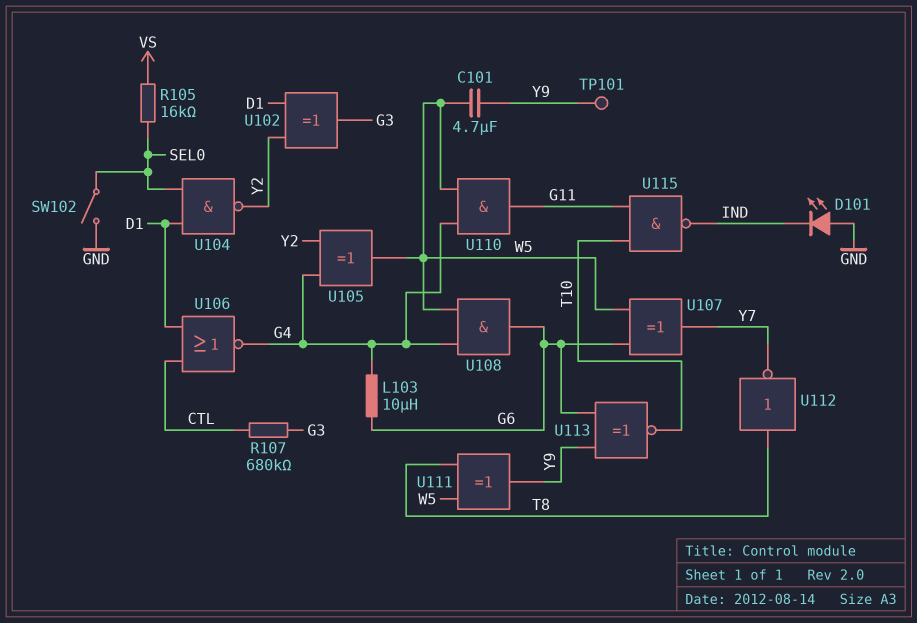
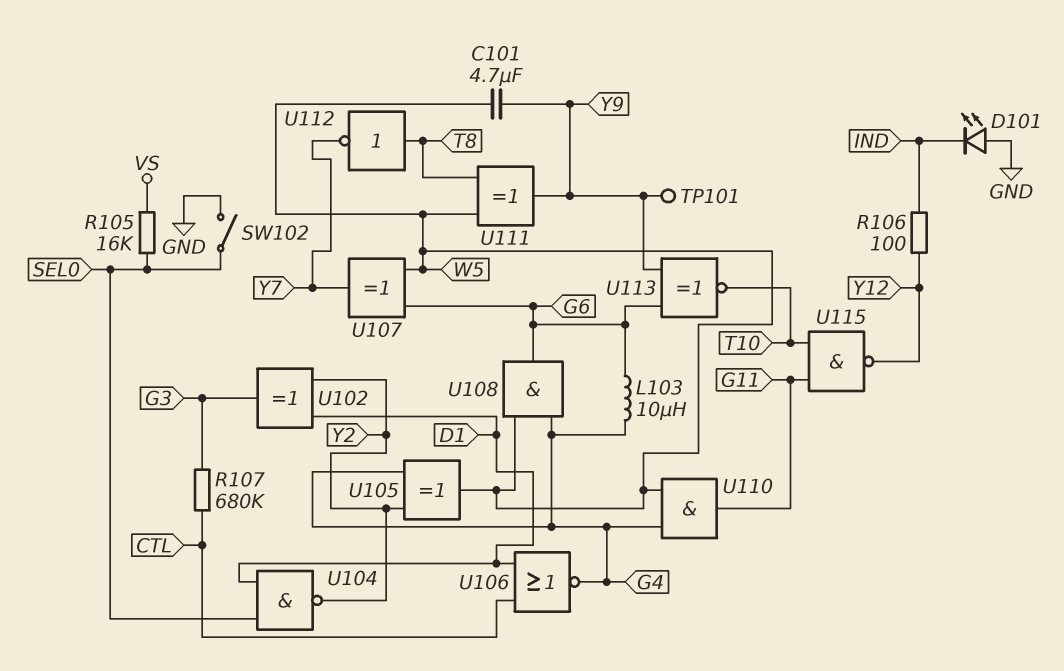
R106: none -> 100 (IND, Y12)
U115: NAND (in G11, in T10, out IND) -> NAND (in G11, in T10, out Y12)

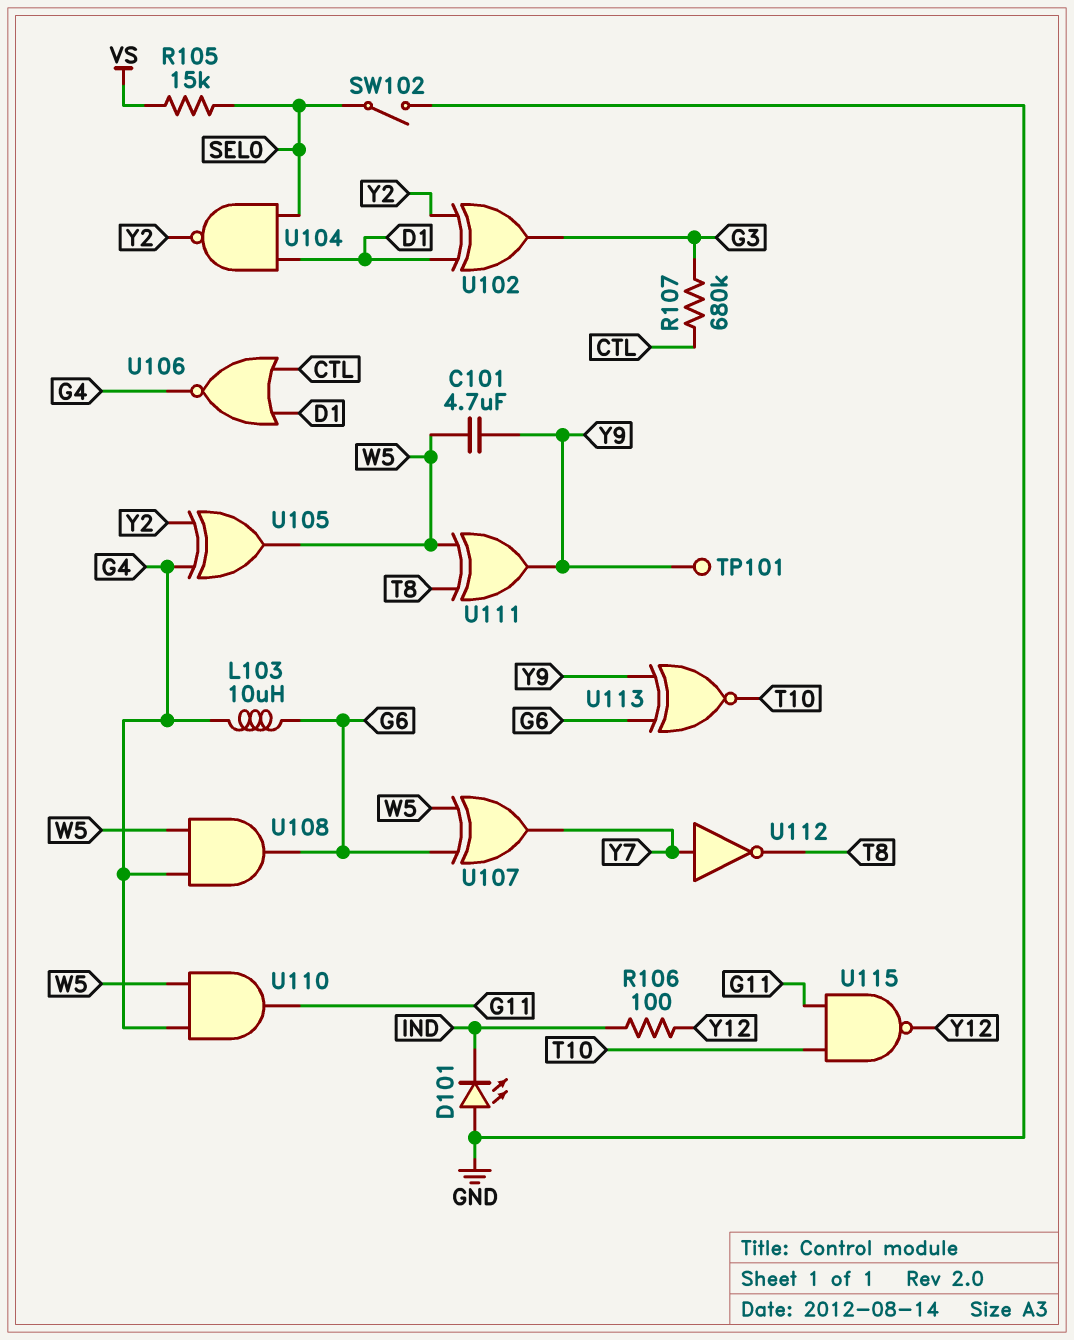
R105: 16k (SEL0, VS) -> 15k (SEL0, VS)
U112: NOT (in T8, out Y7) -> NOT (in Y7, out T8)

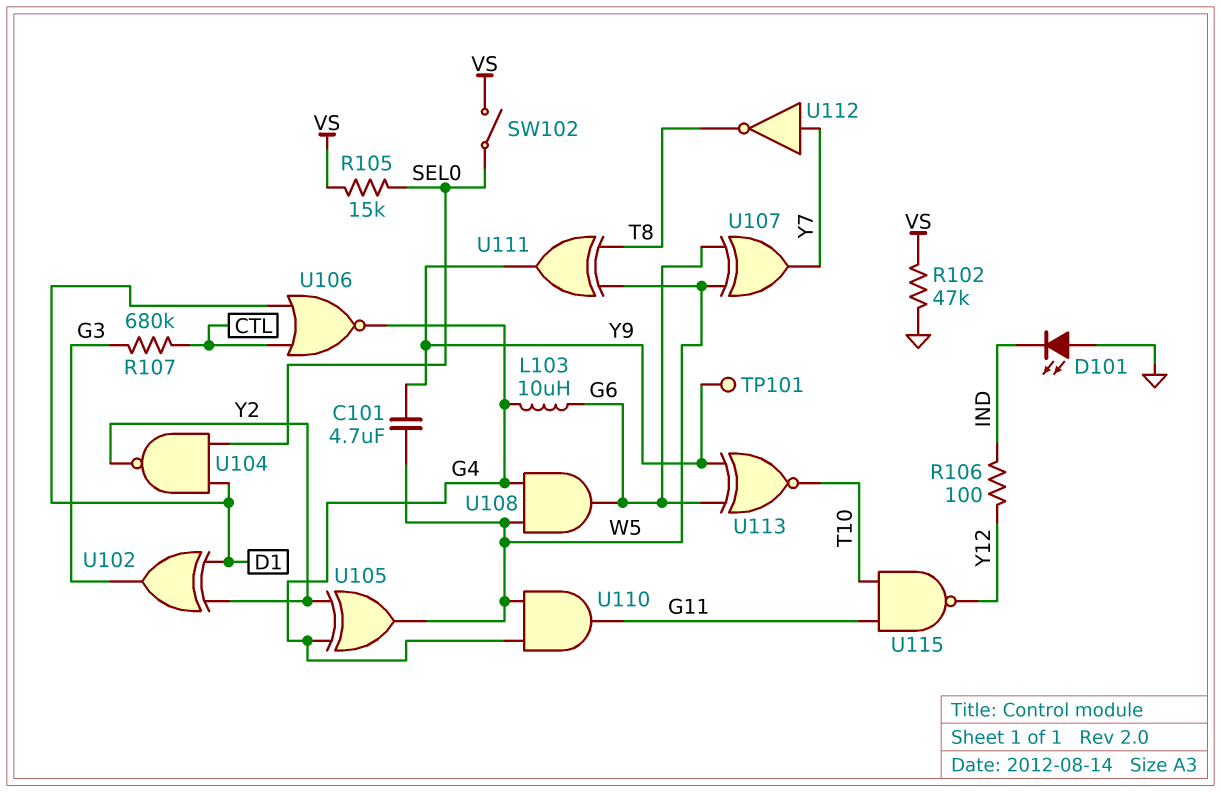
R102: none -> 47k (GND, VS)
SW102: switch (GND, SEL0) -> switch (SEL0, VS)

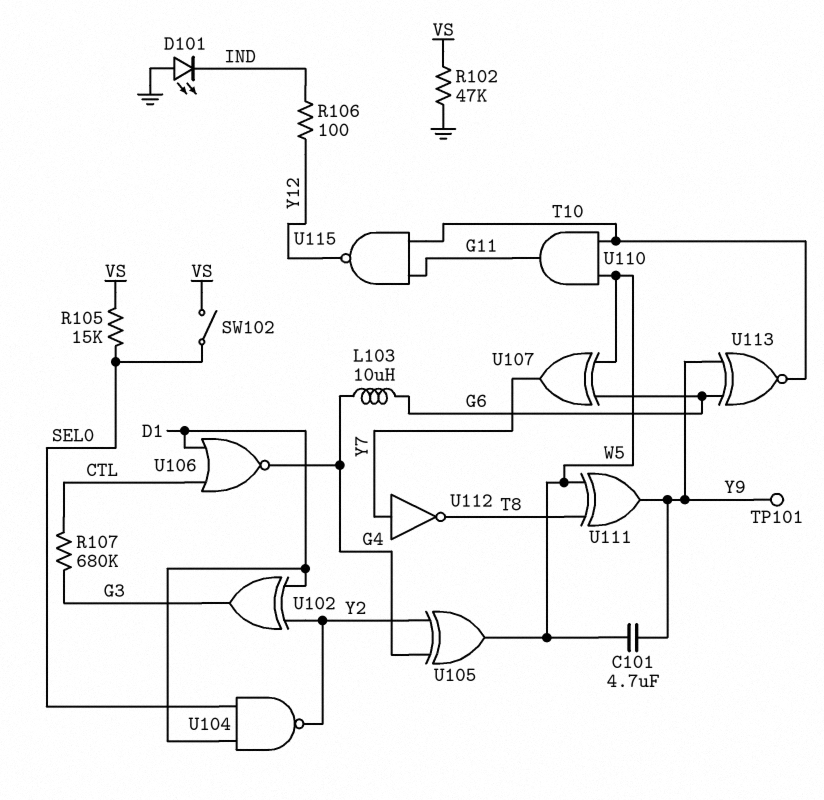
U108: AND (in G4, in W5, out G6) -> none
U110: AND (in G4, in W5, out G11) -> AND (in T10, in W5, out G11)

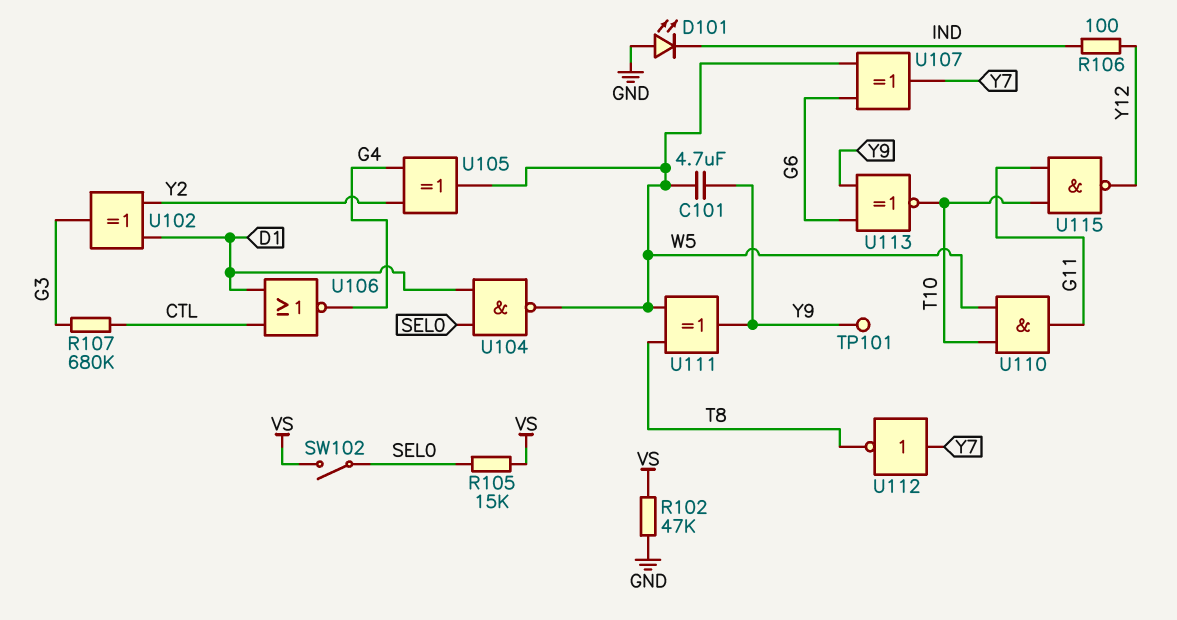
L103: 10uH (G4, G6) -> none
U104: NAND (in D1, in SEL0, out Y2) -> NAND (in D1, in SEL0, out W5)

